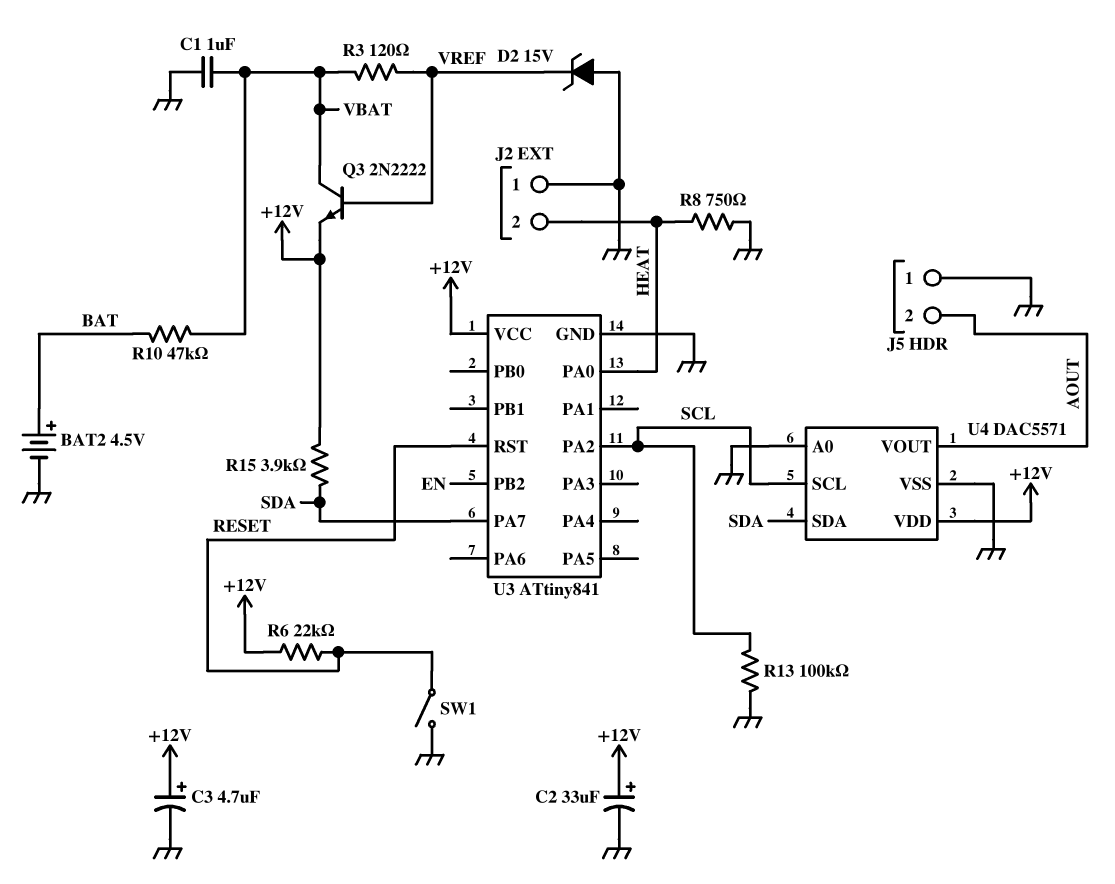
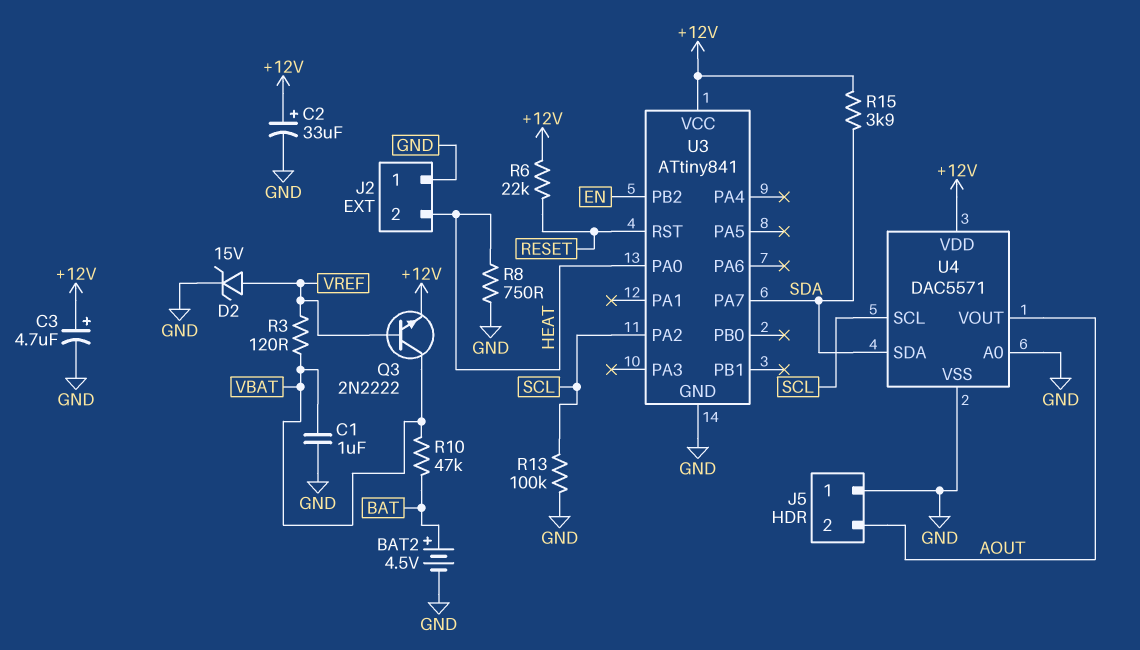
D2: zener 15V (A GND, K VREF) -> zener 15V (A VREF, K GND)
SW1: switch (GND, RESET) -> none

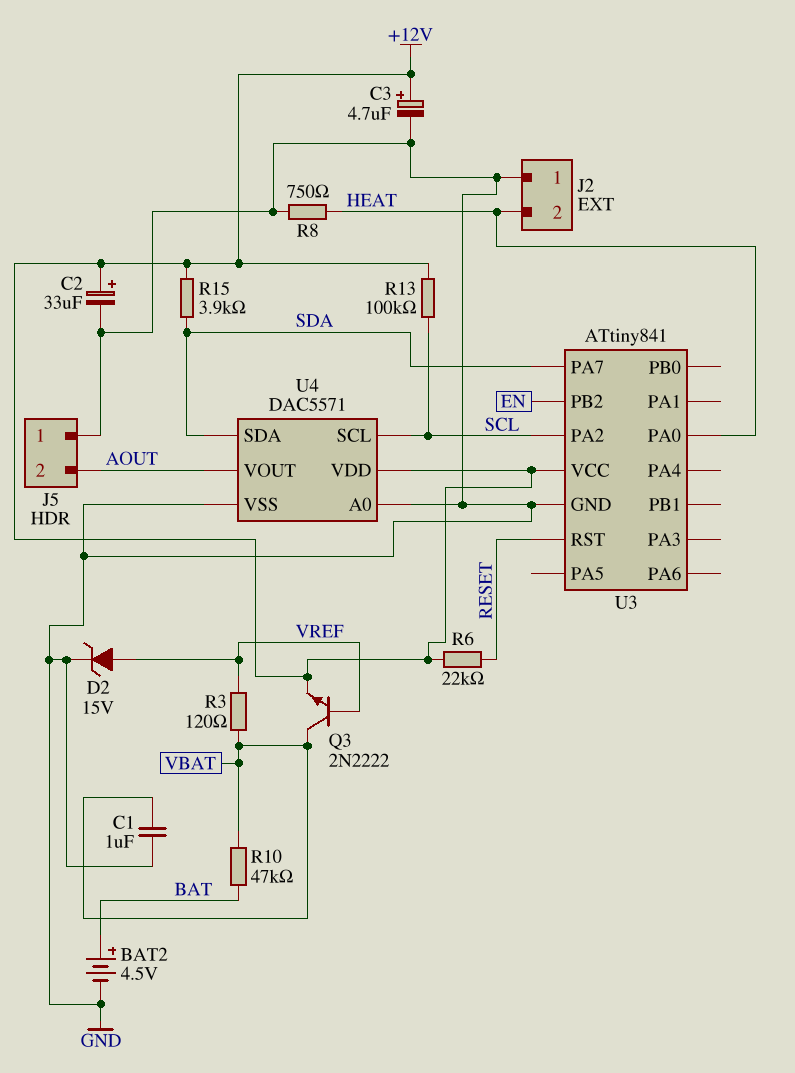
R13: 100k (GND, SCL) -> 100k (+12V, SCL)

